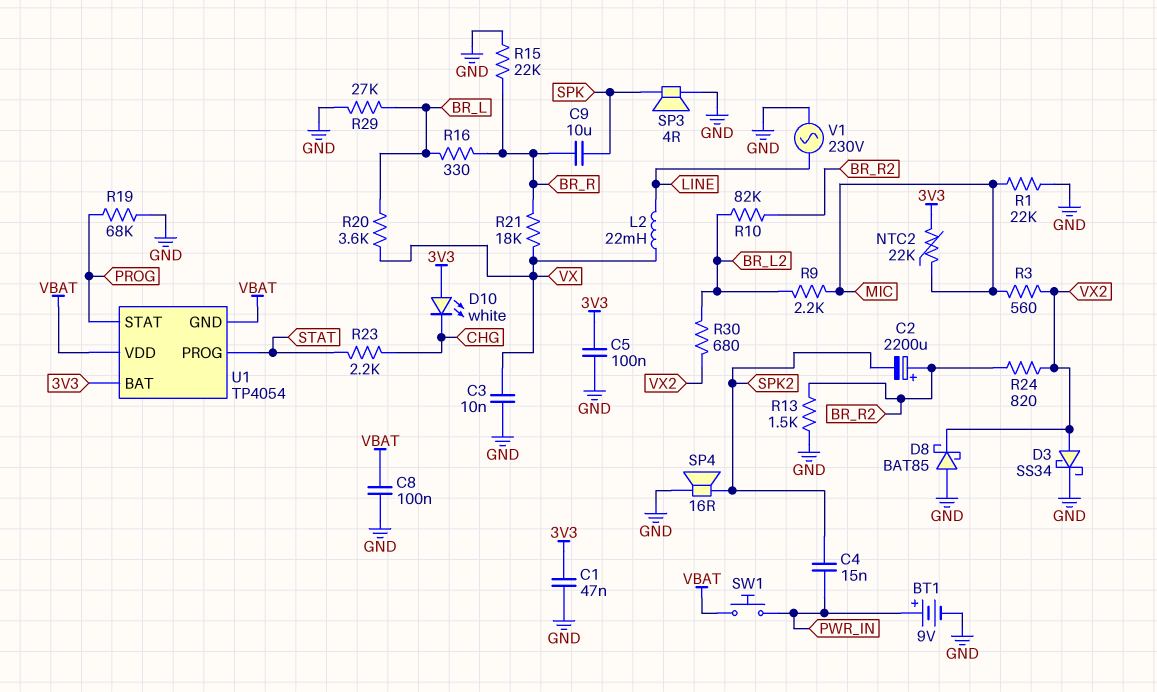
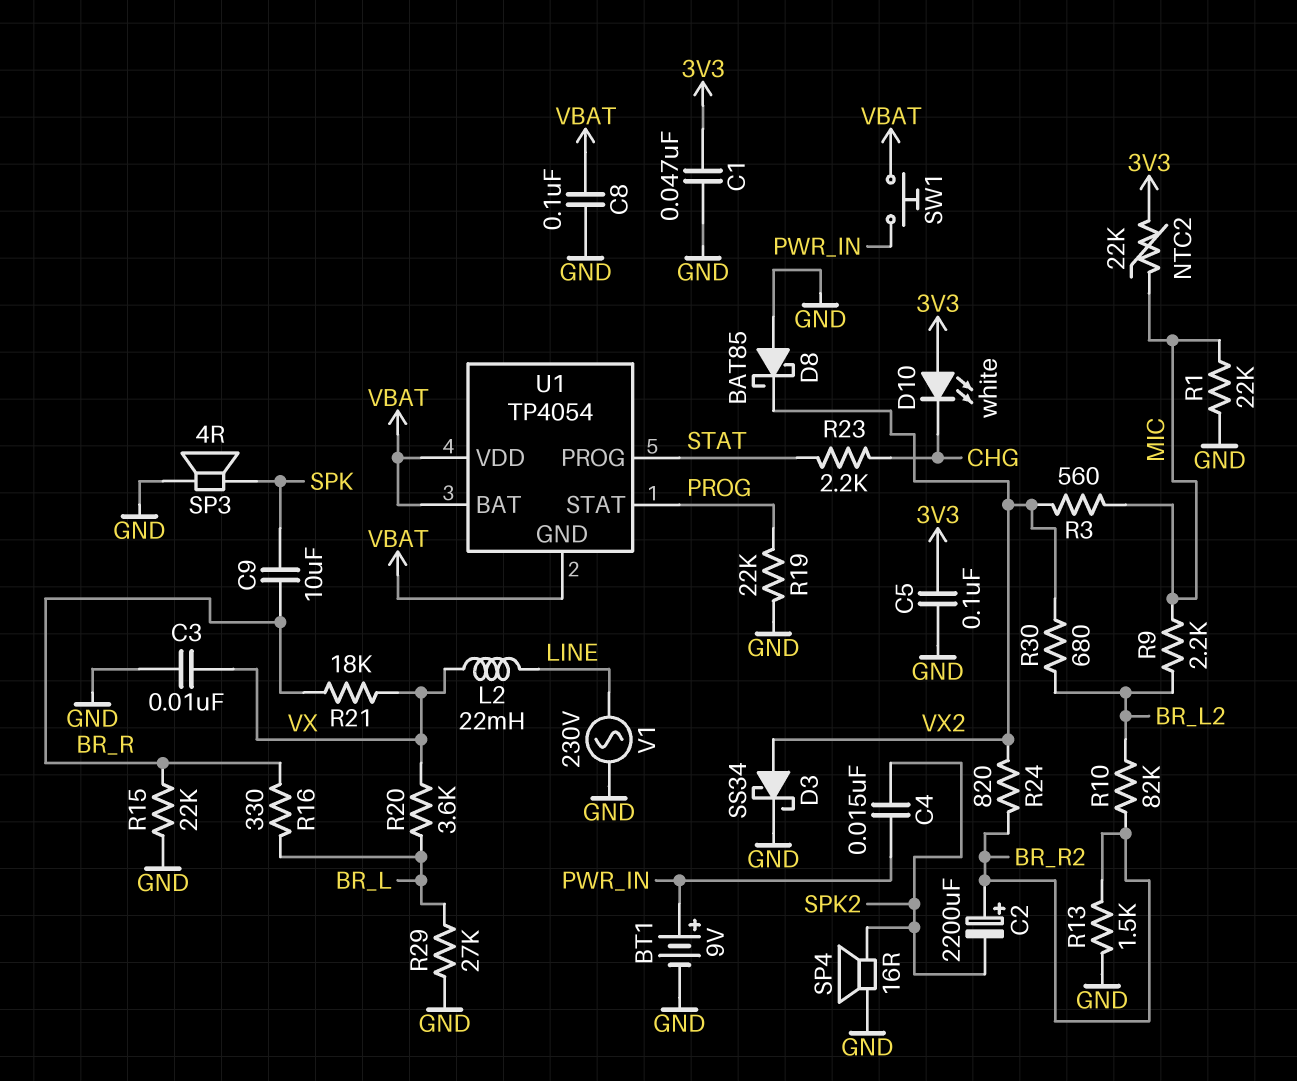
R19: 68k (GND, PROG) -> 22k (GND, PROG)
U1 pin BAT: 3V3 -> VBAT

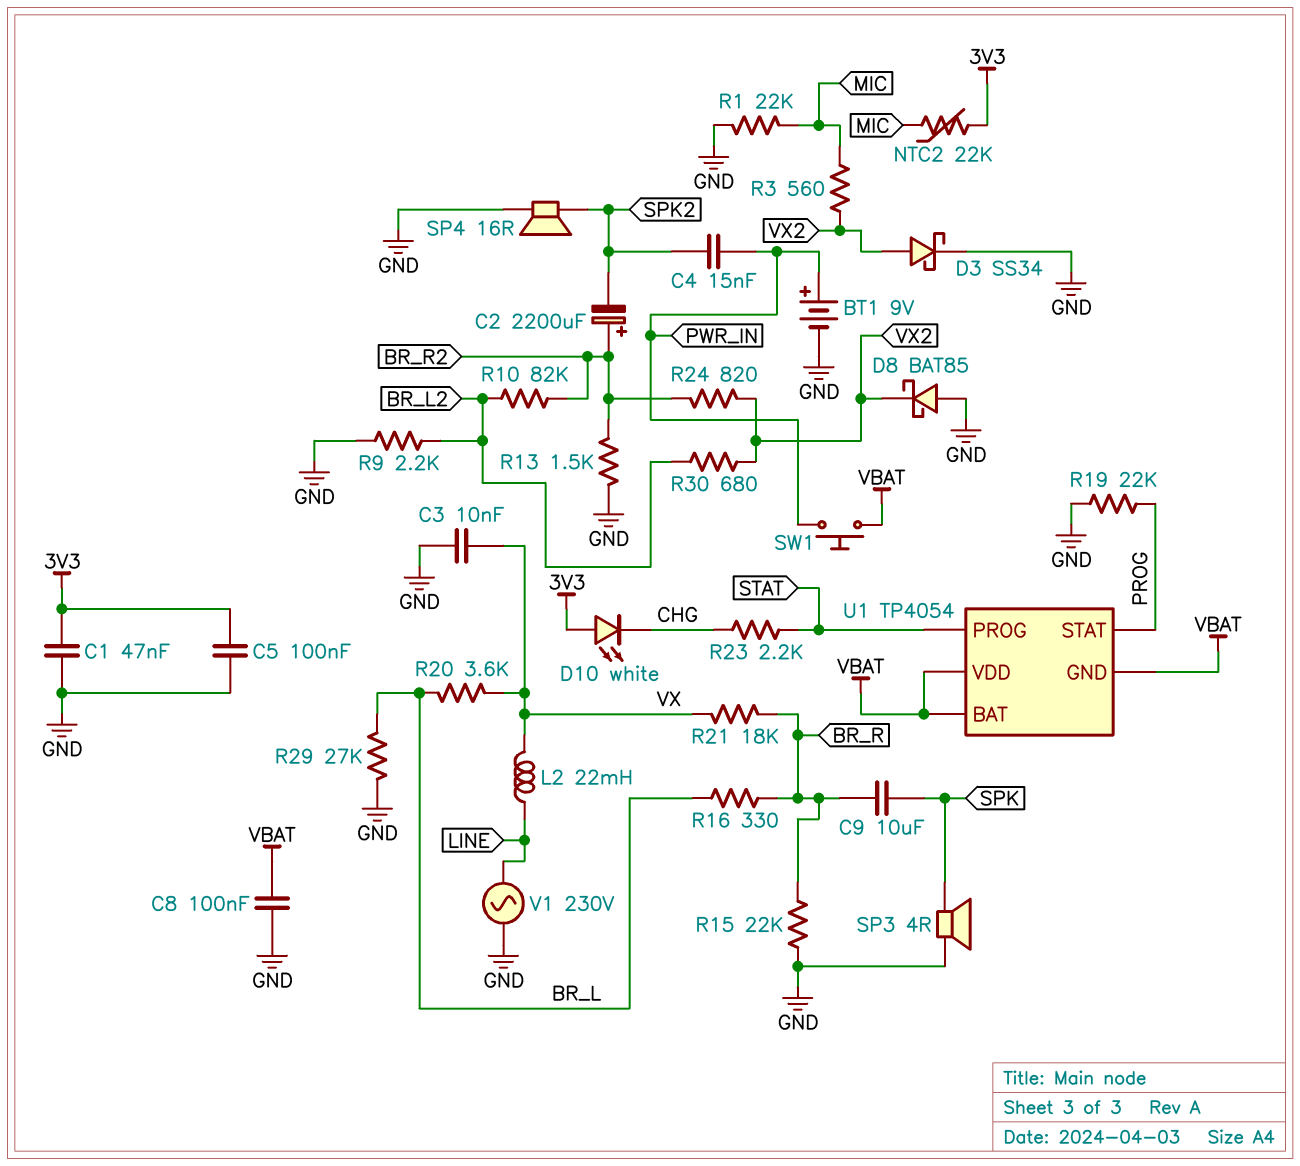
R9: 2.2k (BR_L2, MIC) -> 2.2k (BR_L2, GND)

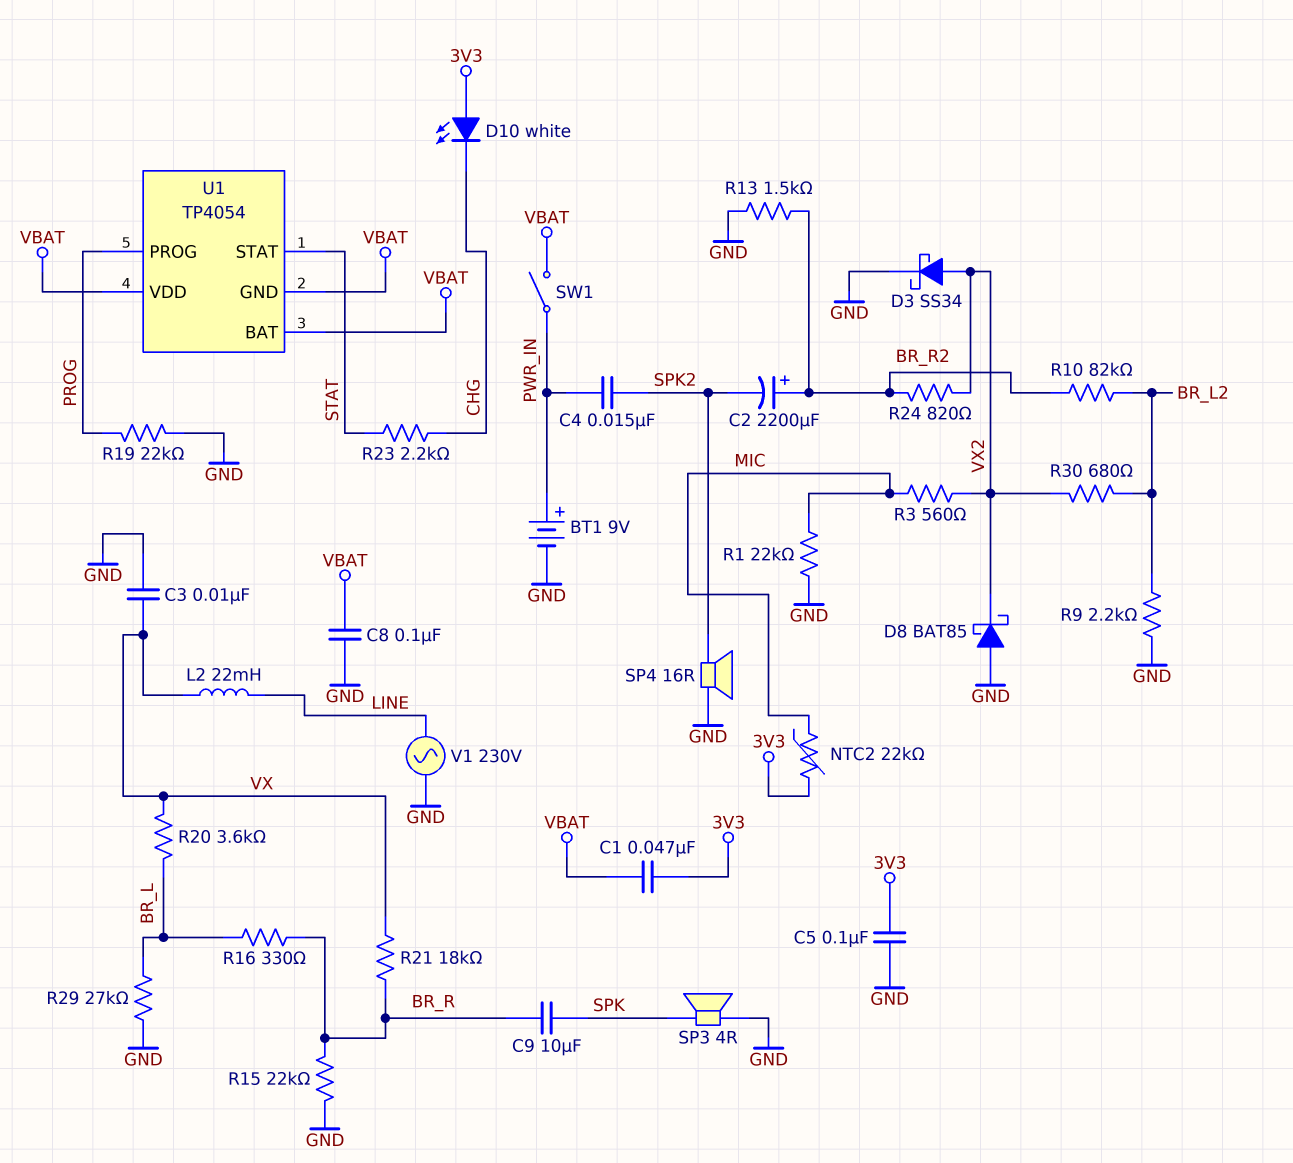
C1: 47nF (3V3, GND) -> 47nF (3V3, VBAT)
SW1: button (PWR_IN, VBAT) -> switch (PWR_IN, VBAT)
U1 pin PROG: STAT -> PROG
U1 pin STAT: PROG -> STAT

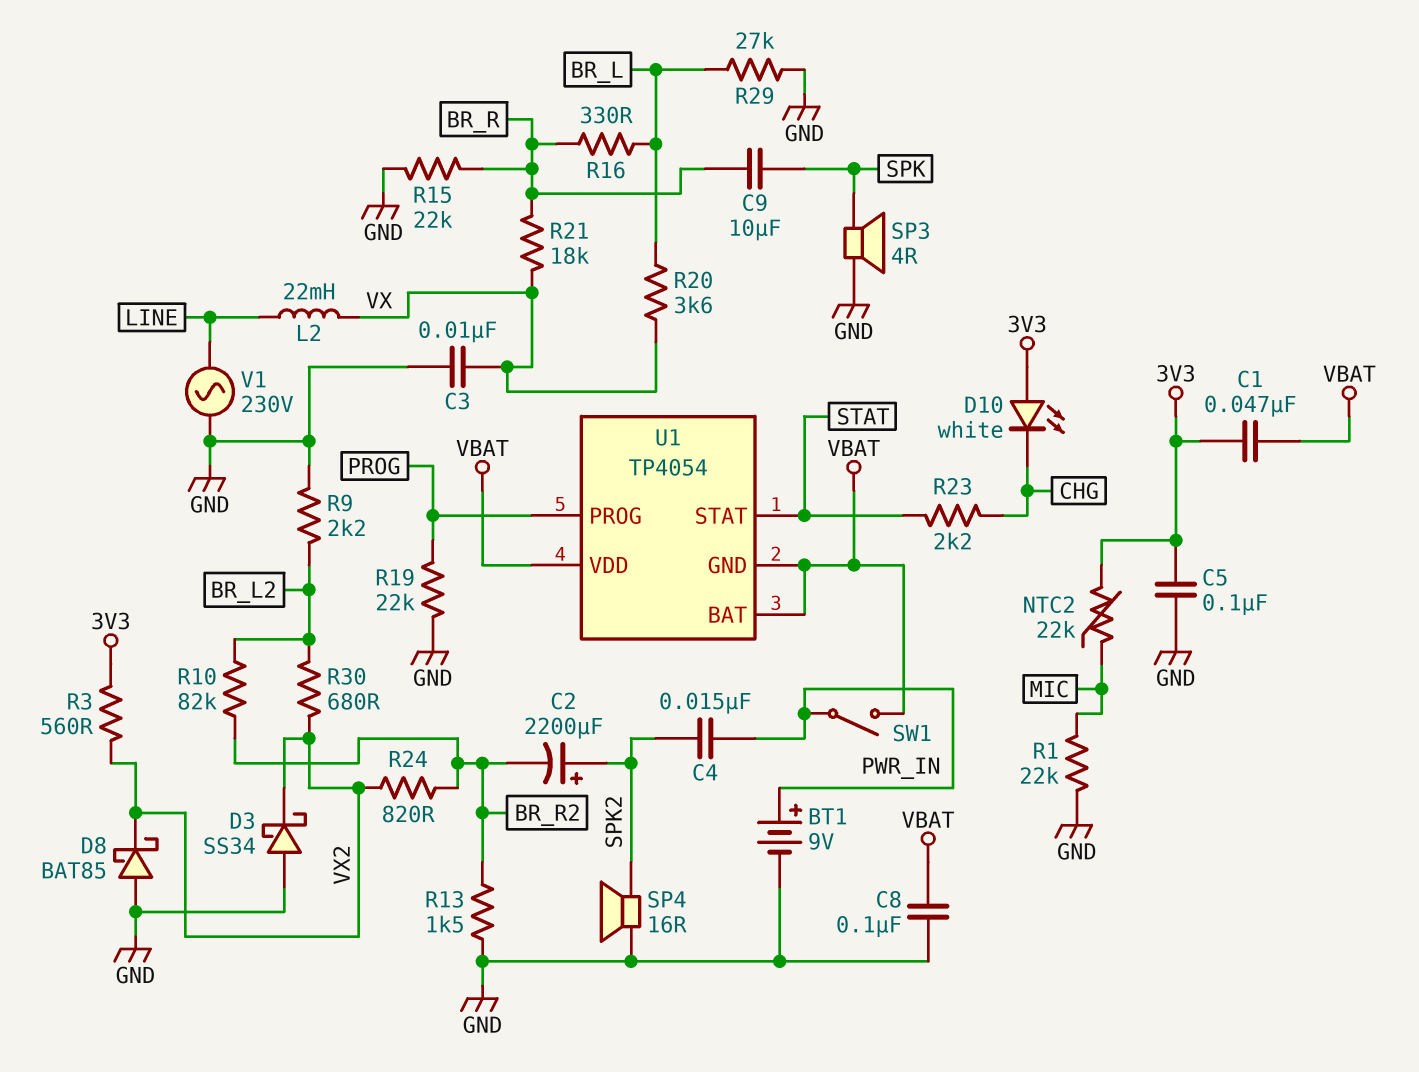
C2: 2200uF (plus BR_R2, minus SPK2) -> 2200uF (plus SPK2, minus BR_R2)
D3: schottky SS34 (A VX2, K GND) -> schottky SS34 (A GND, K VX2)
R3: 560 (MIC, VX2) -> 560 (3V3, VX2)

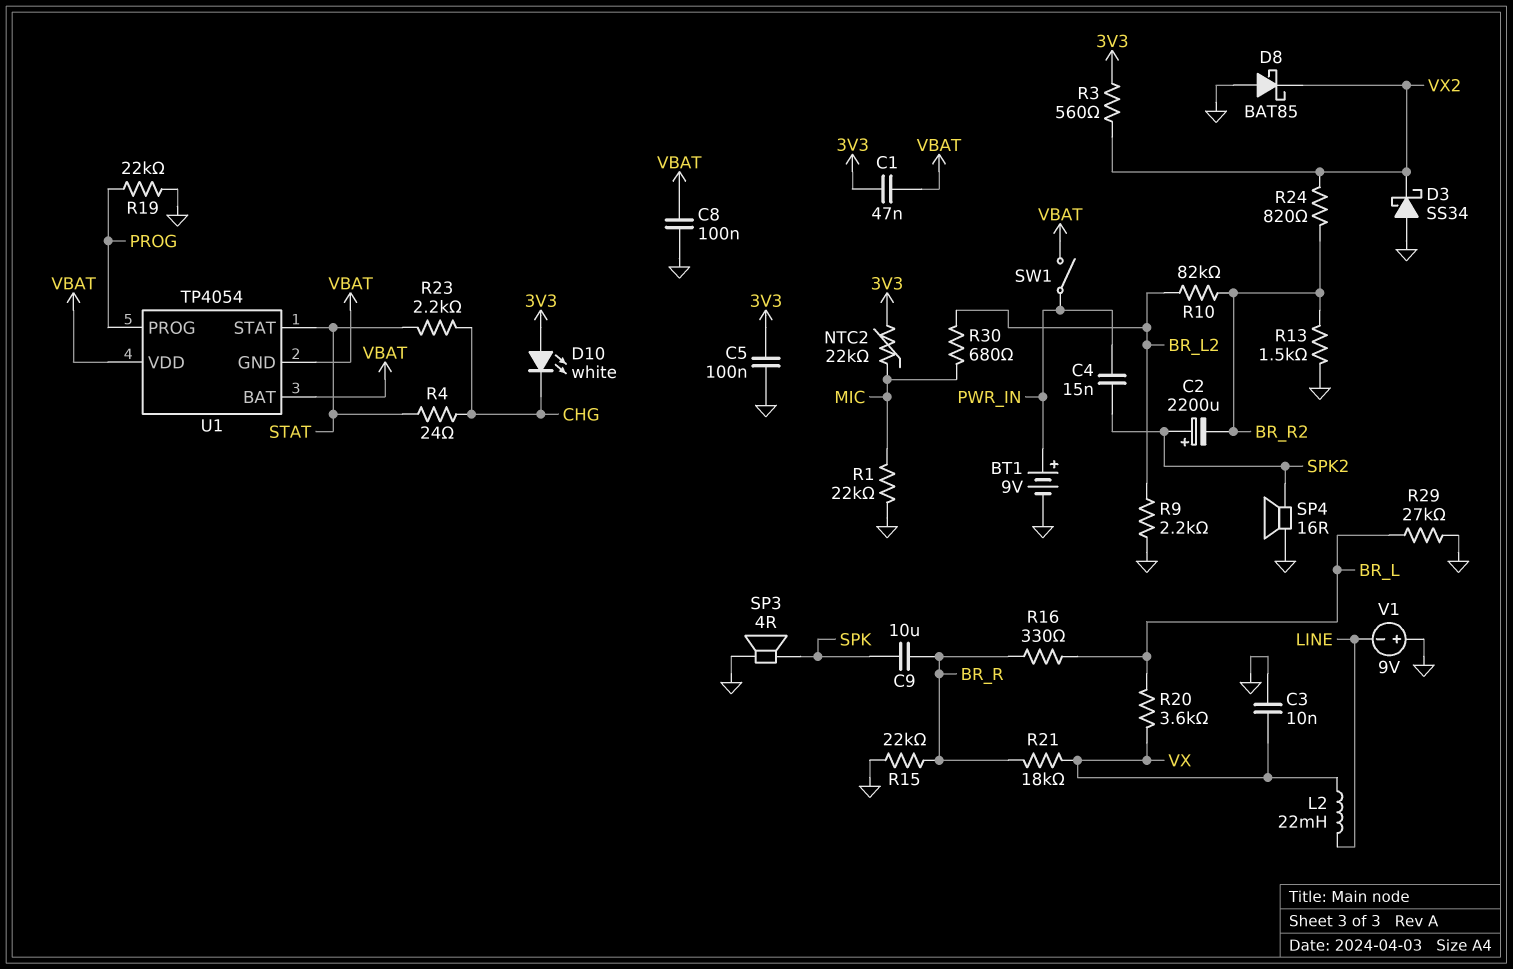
R4: none -> 24 (CHG, STAT)
R30: 680 (BR_L2, VX2) -> 680 (BR_L2, MIC)
V1: AC 230V (GND, LINE) -> 9V (plus GND, minus LINE)

